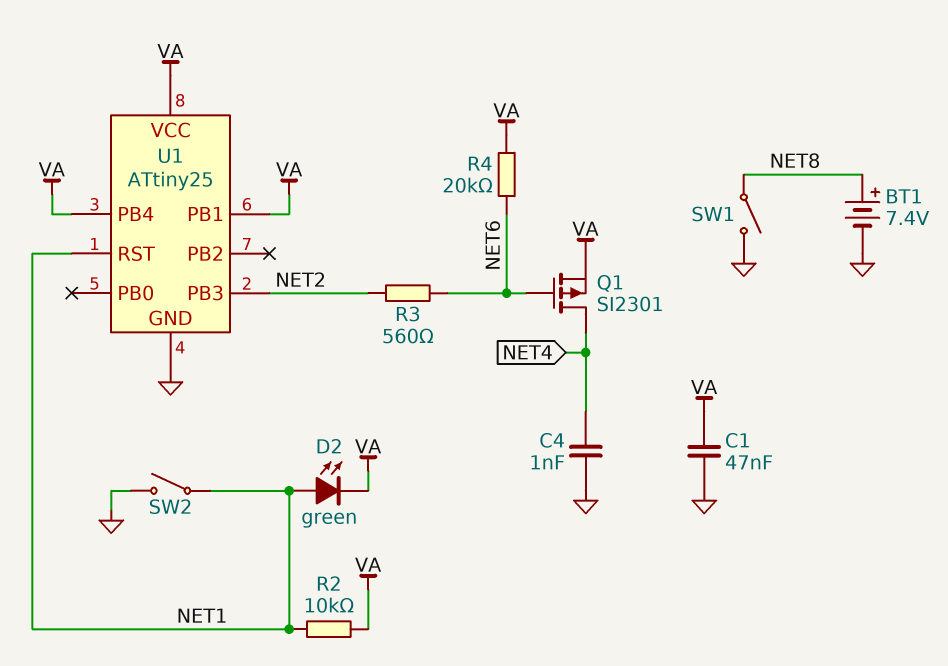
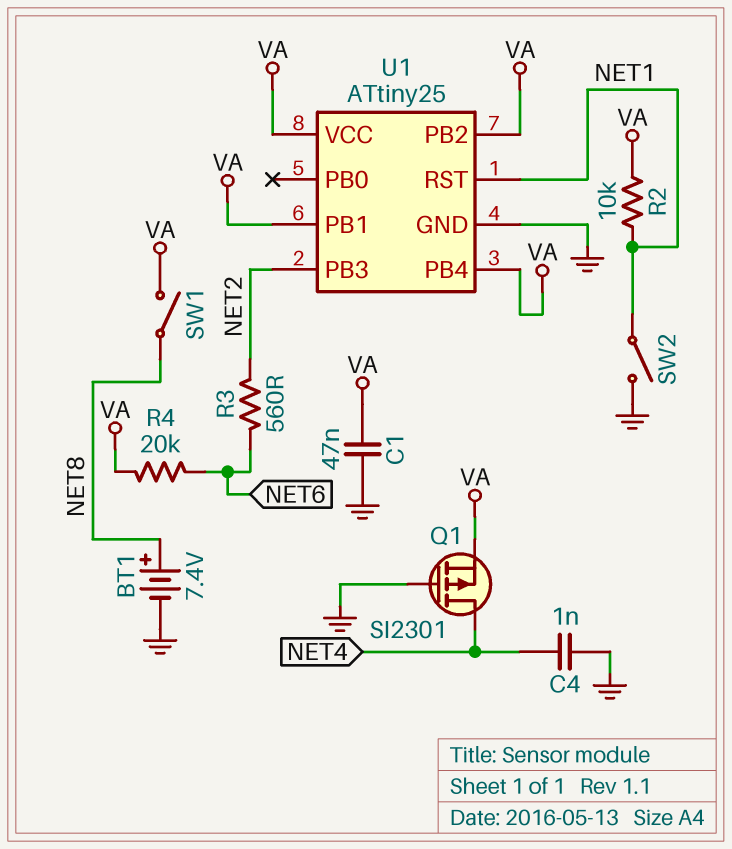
D2: LED green (A NET1, K VA) -> none
Q1: PMOS SI2301 (G NET6, D NET4, S VA) -> PMOS SI2301 (G GND, D NET4, S VA)
SW1: switch (GND, NET8) -> switch (NET8, VA)
U1 pin PB2: none -> VA

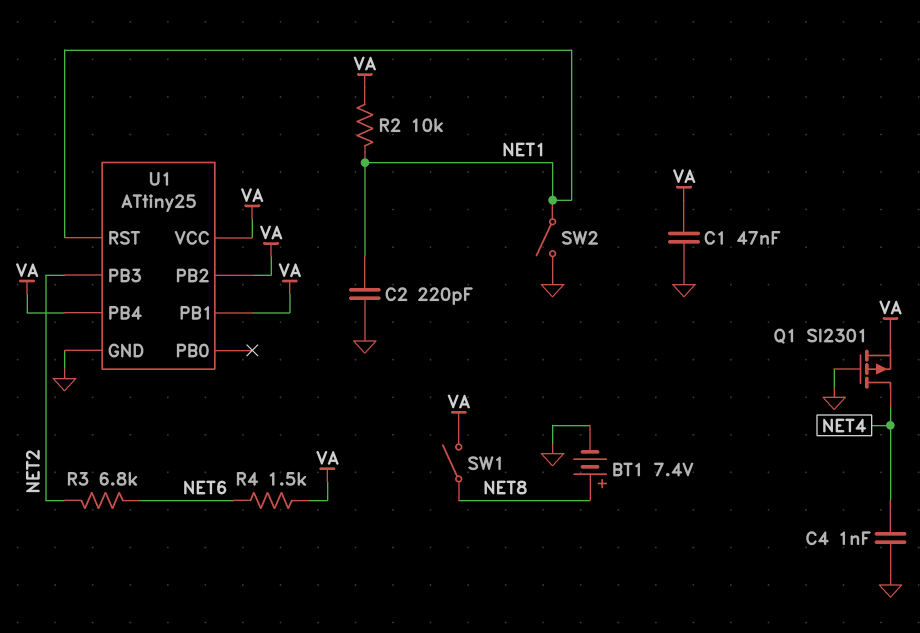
C2: none -> 220pF (GND, NET1)
R3: 560 (NET2, NET6) -> 6.8k (NET2, NET6)
R4: 20k (NET6, VA) -> 1.5k (NET6, VA)

